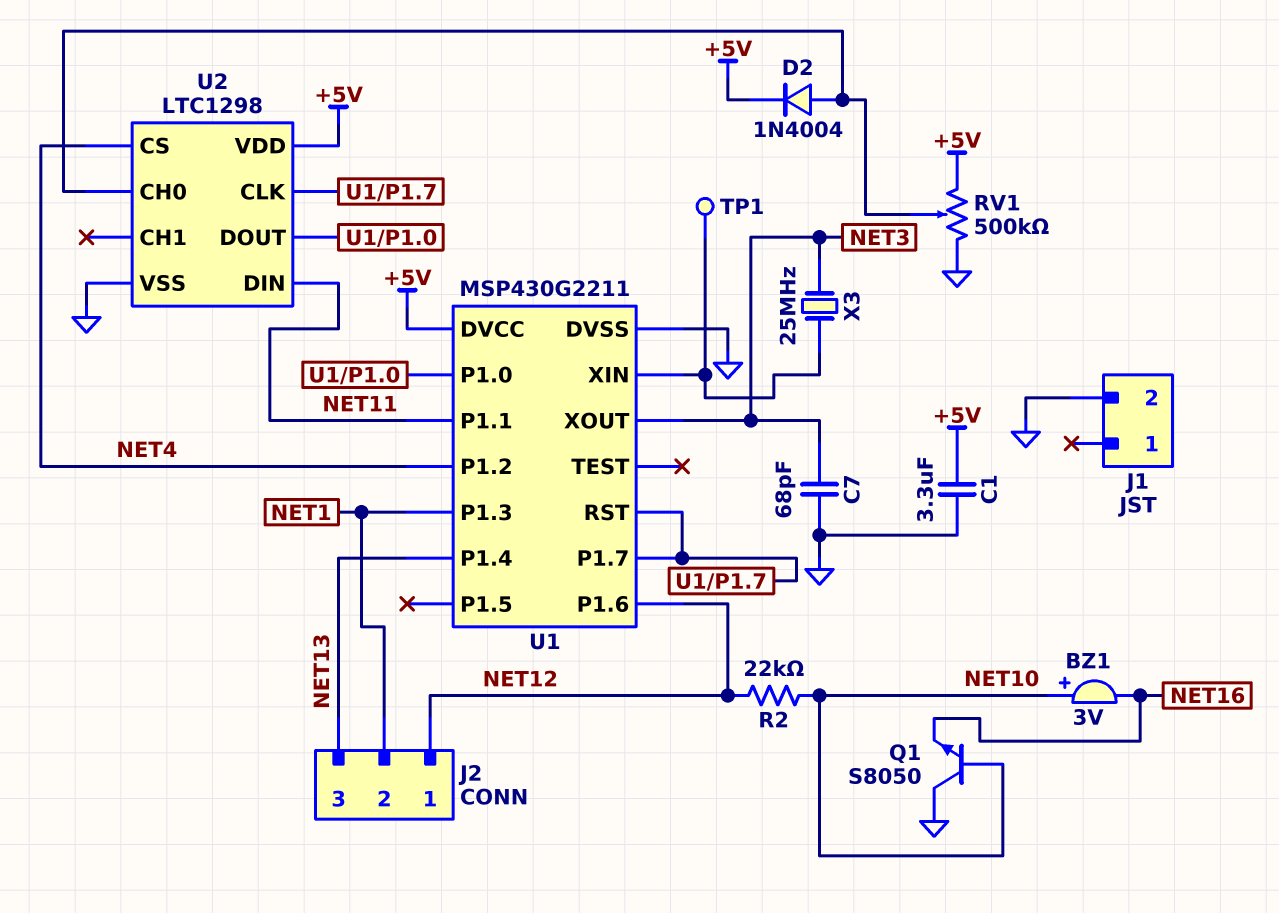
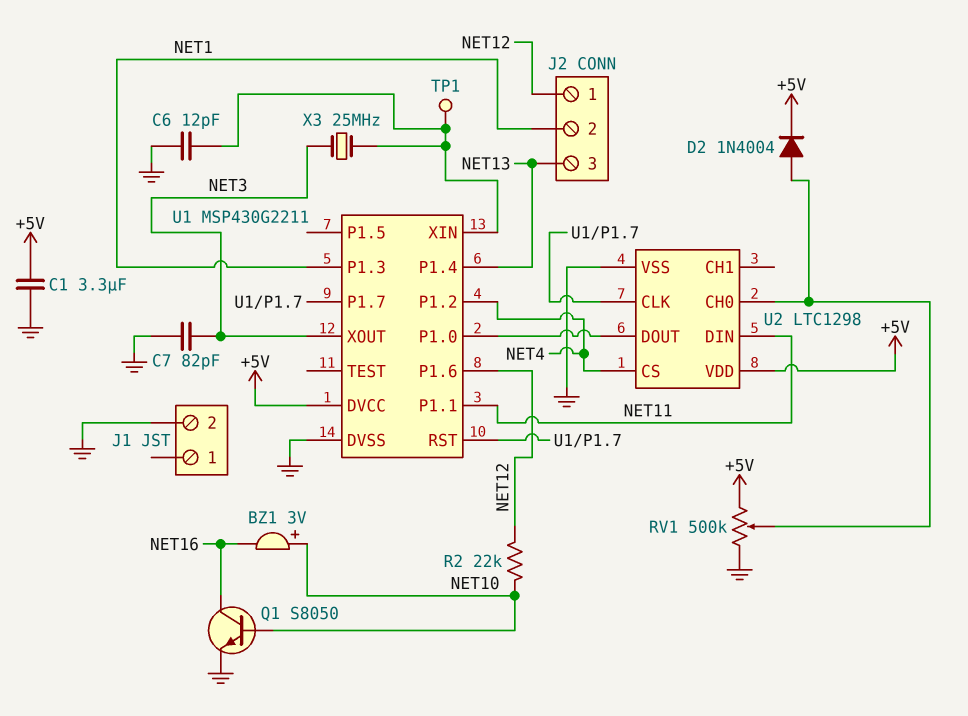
C6: none -> 12pF (GND, U1/XIN)
C7: 68pF (GND, NET3) -> 82pF (GND, NET3)
Q1: NPN S8050 (B NET10, C GND, E NET16) -> NPN S8050 (B NET10, C NET16, E GND)

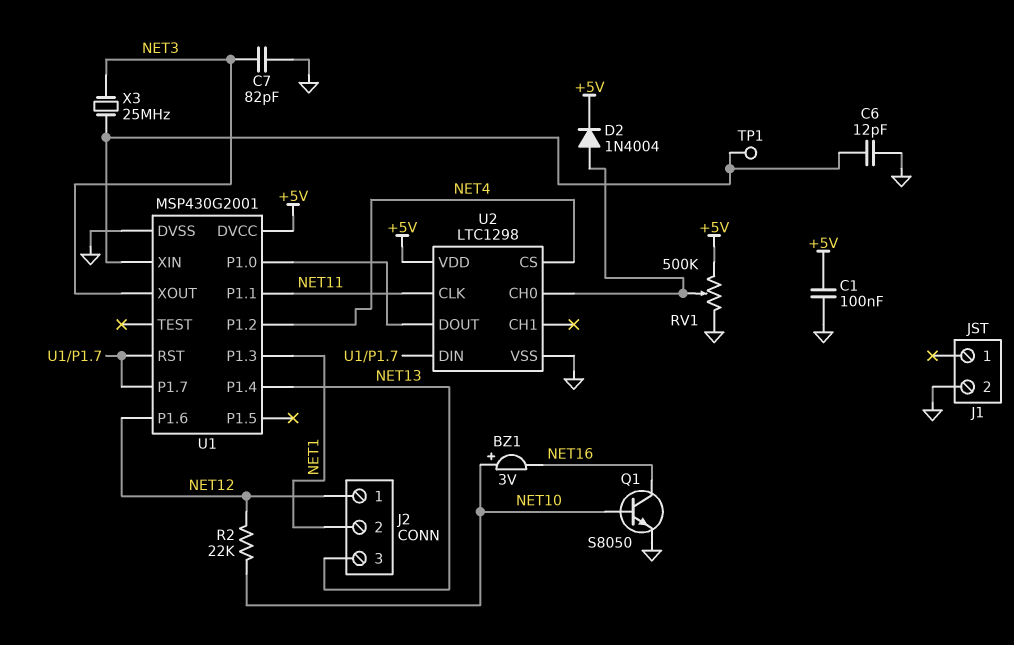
C1: 3.3uF (+5V, GND) -> 100nF (+5V, GND)
U1: MSP430G2211 -> MSP430G2001
U2 pin CLK: U1/P1.7 -> NET11
U2 pin DIN: NET11 -> U1/P1.7

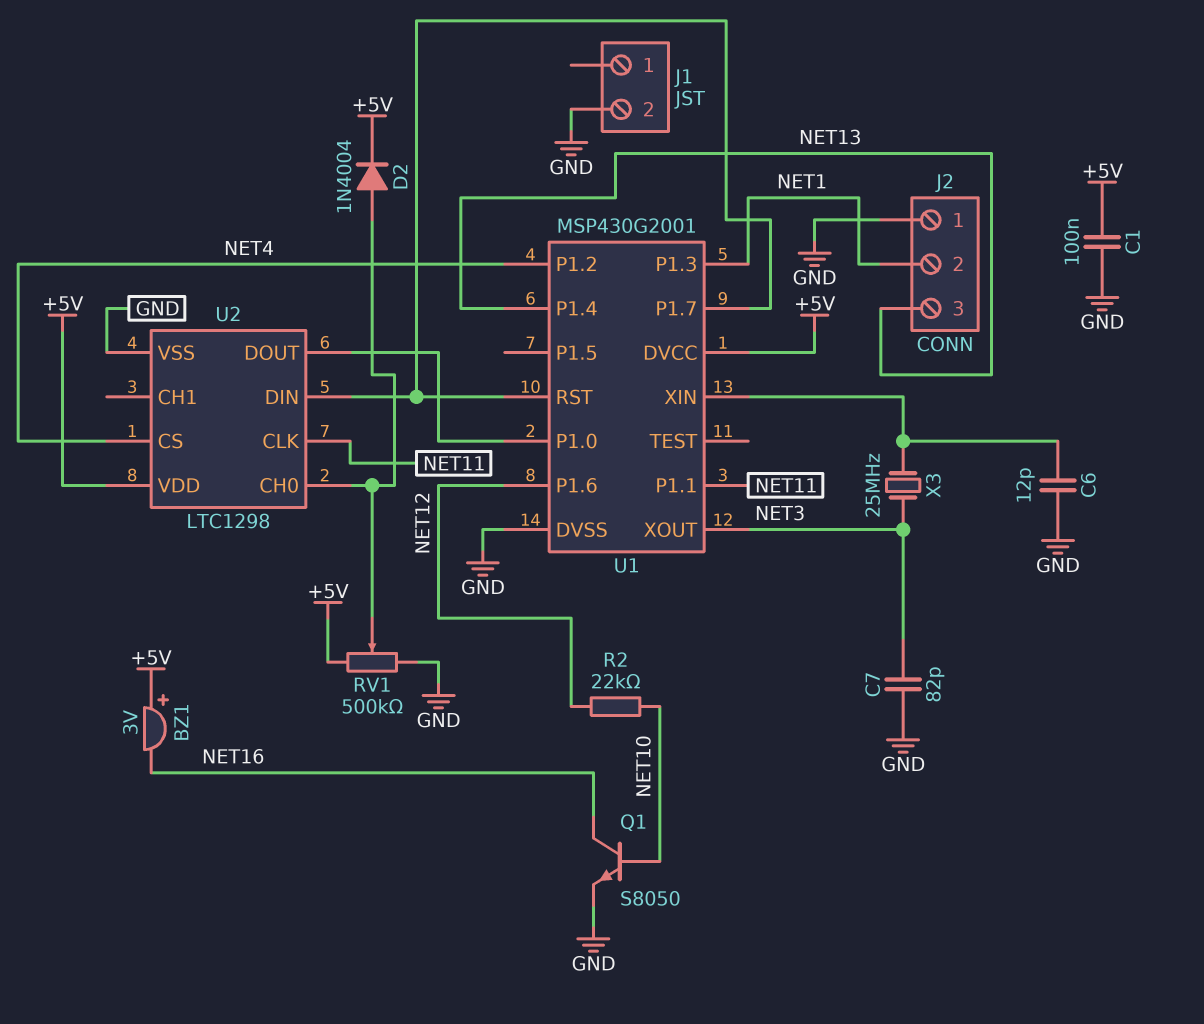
BZ1: buzzer 3V (plus NET10, minus NET16) -> buzzer 3V (plus +5V, minus NET16)
J2 pin 1: NET12 -> GND
TP1: test point (U1/XIN) -> none

